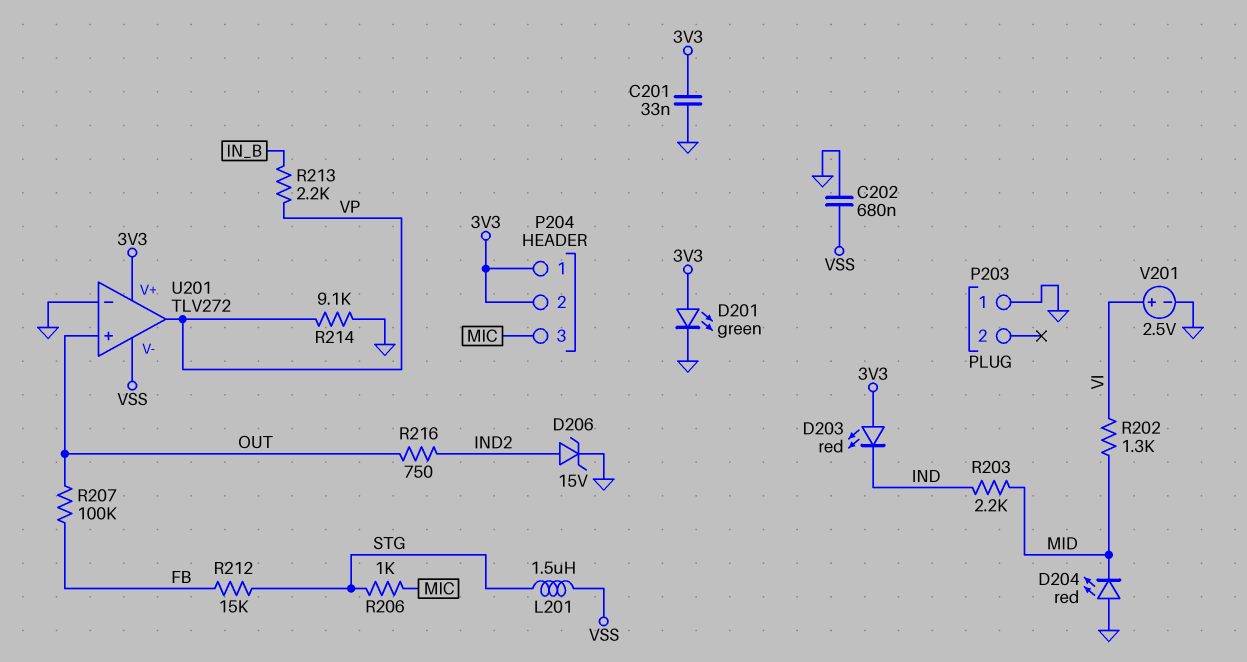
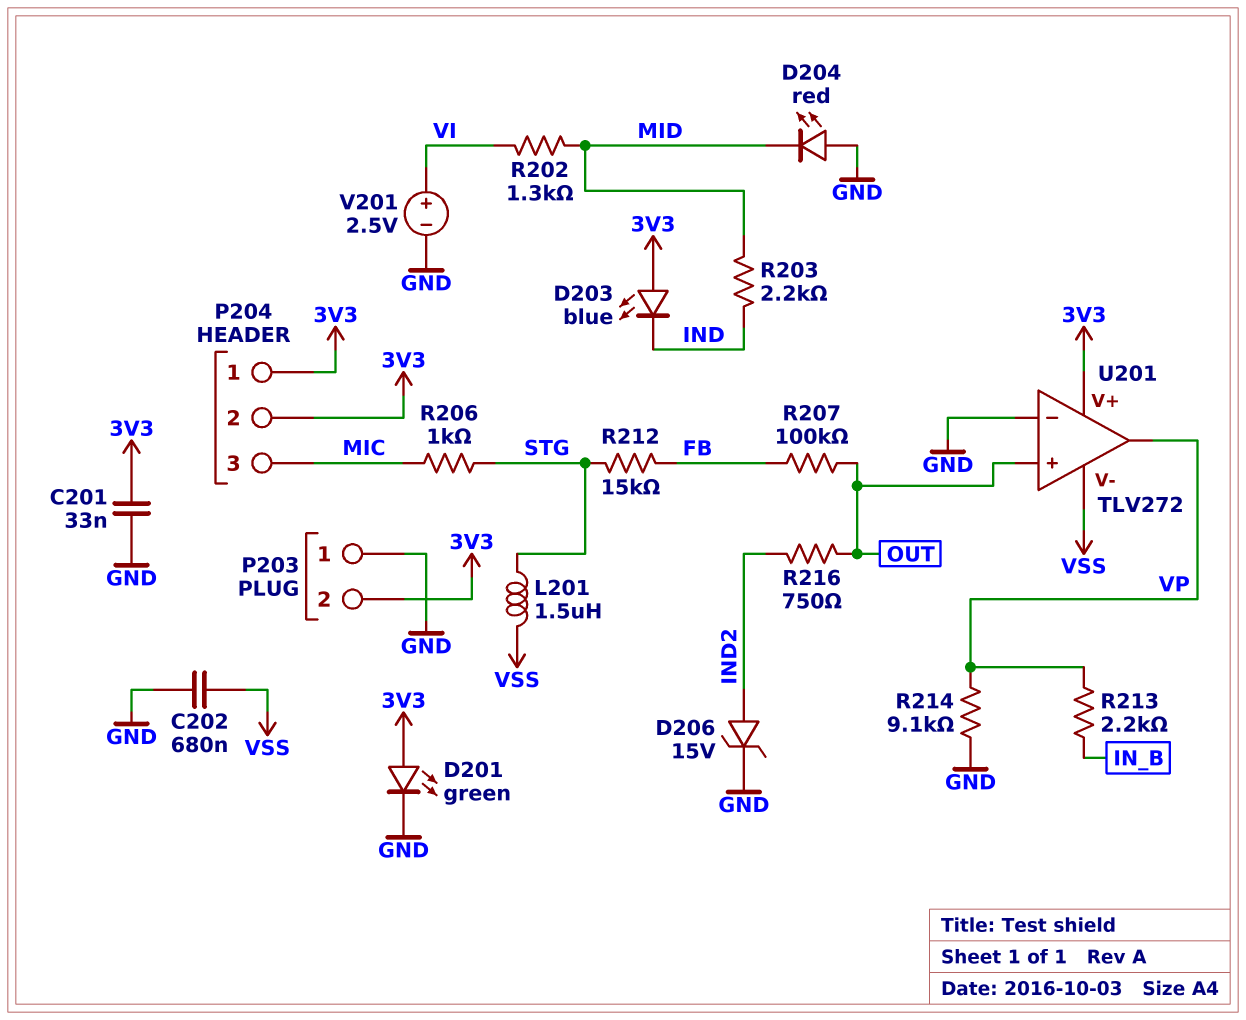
D203: LED red (A 3V3, K IND) -> LED blue (A 3V3, K IND)
P203 pin 2: none -> 3V3

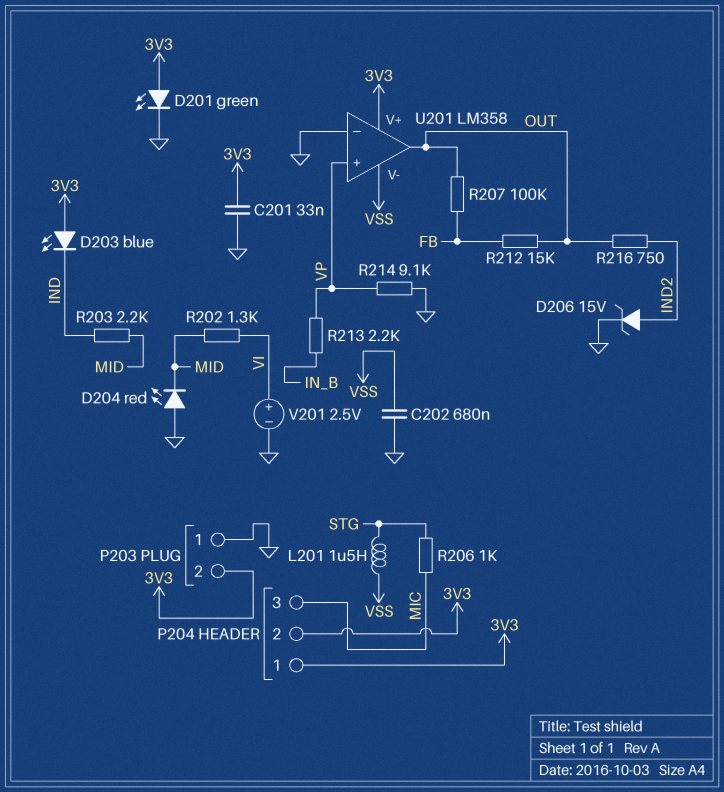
R212: 15k (FB, STG) -> 15k (FB, OUT)
U201: TLV272 -> LM358
U201 pin in+: OUT -> VP
U201 pin out: VP -> OUT

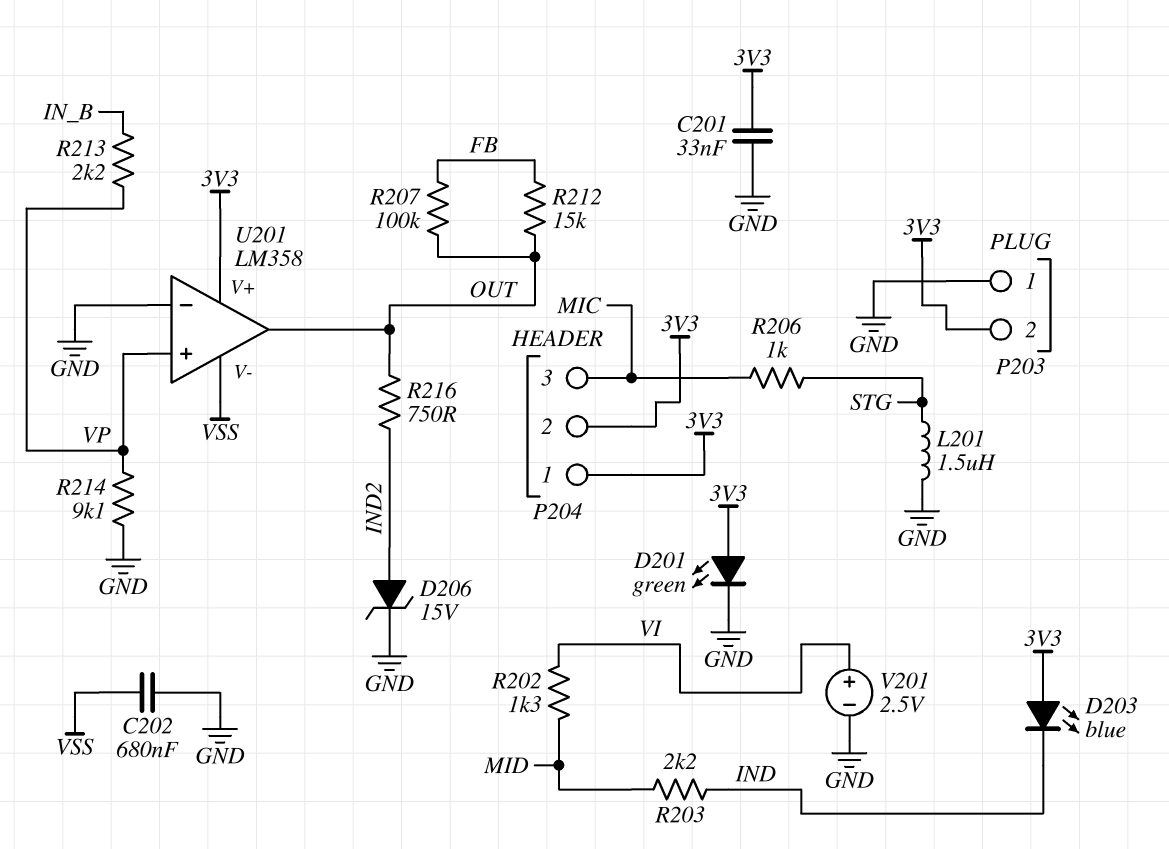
D204: LED red (A GND, K MID) -> none
L201: 1.5uH (STG, VSS) -> 1.5uH (GND, STG)

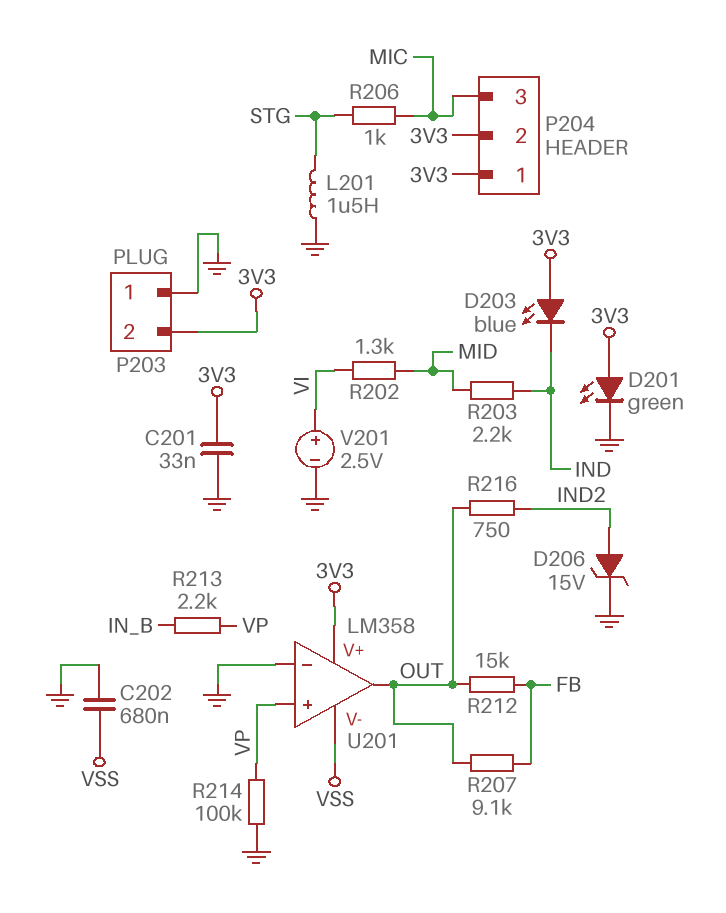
R207: 100k (FB, OUT) -> 9.1k (FB, OUT)
R214: 9.1k (GND, VP) -> 100k (GND, VP)

